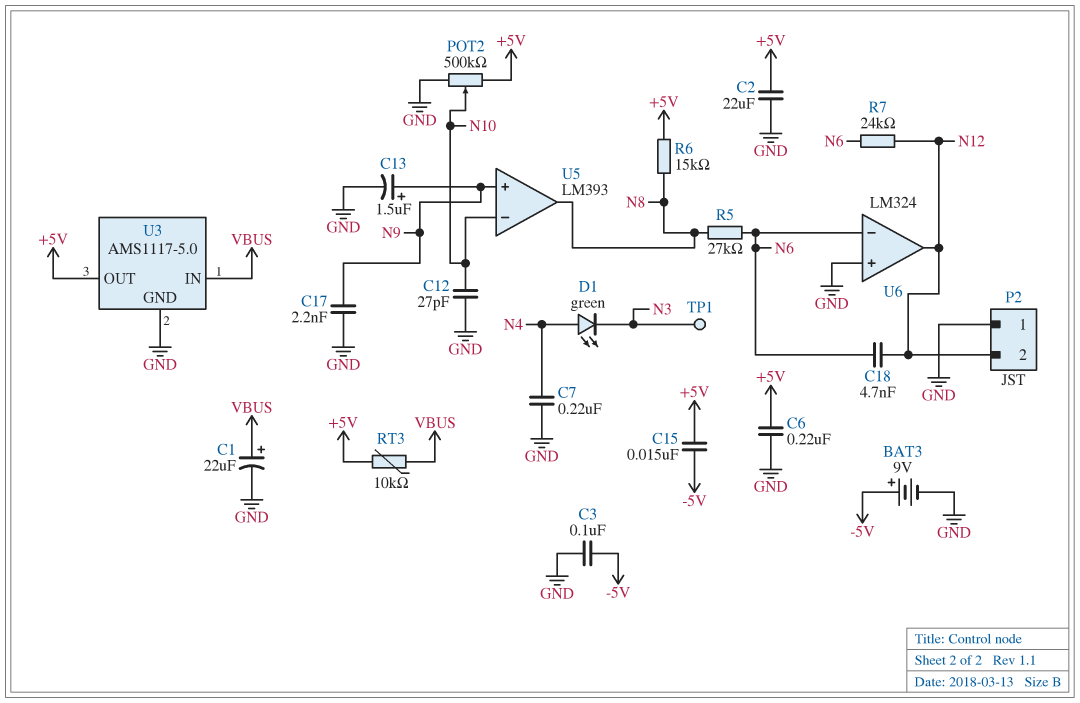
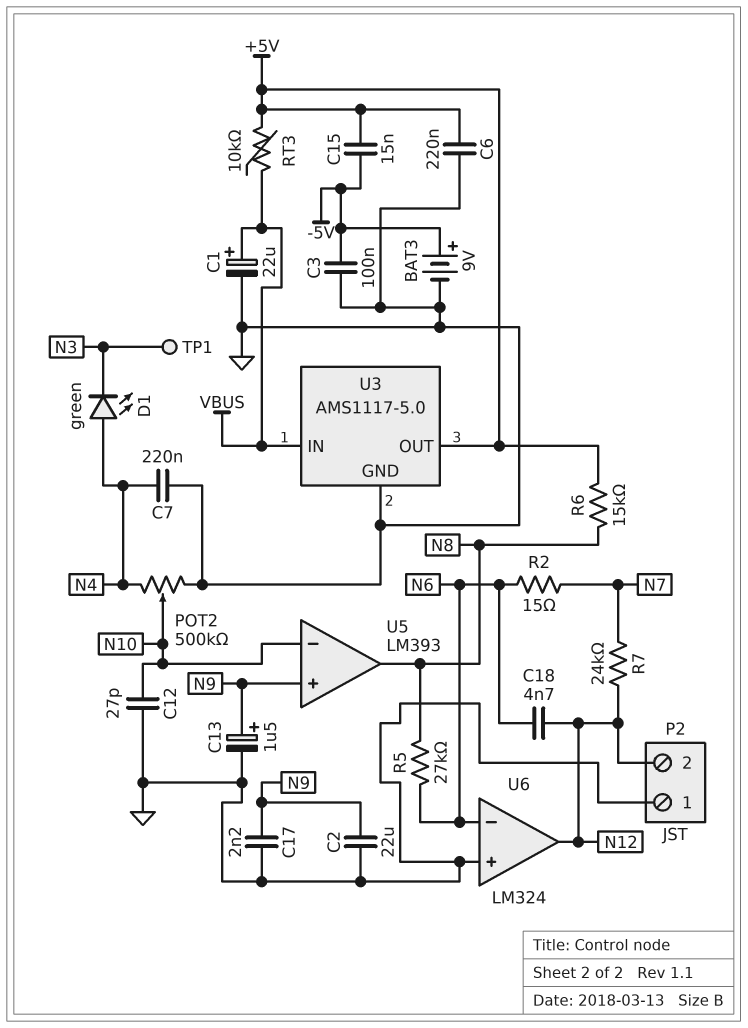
C2: 22uF (+5V, GND) -> 22uF (GND, N9)
POT2: 500k (+5V, GND, wiper N10) -> 500k (GND, N4, wiper N10)
R2: none -> 15 (N6, N7)
R7: 24k (N6, N12) -> 24k (N7, N12)

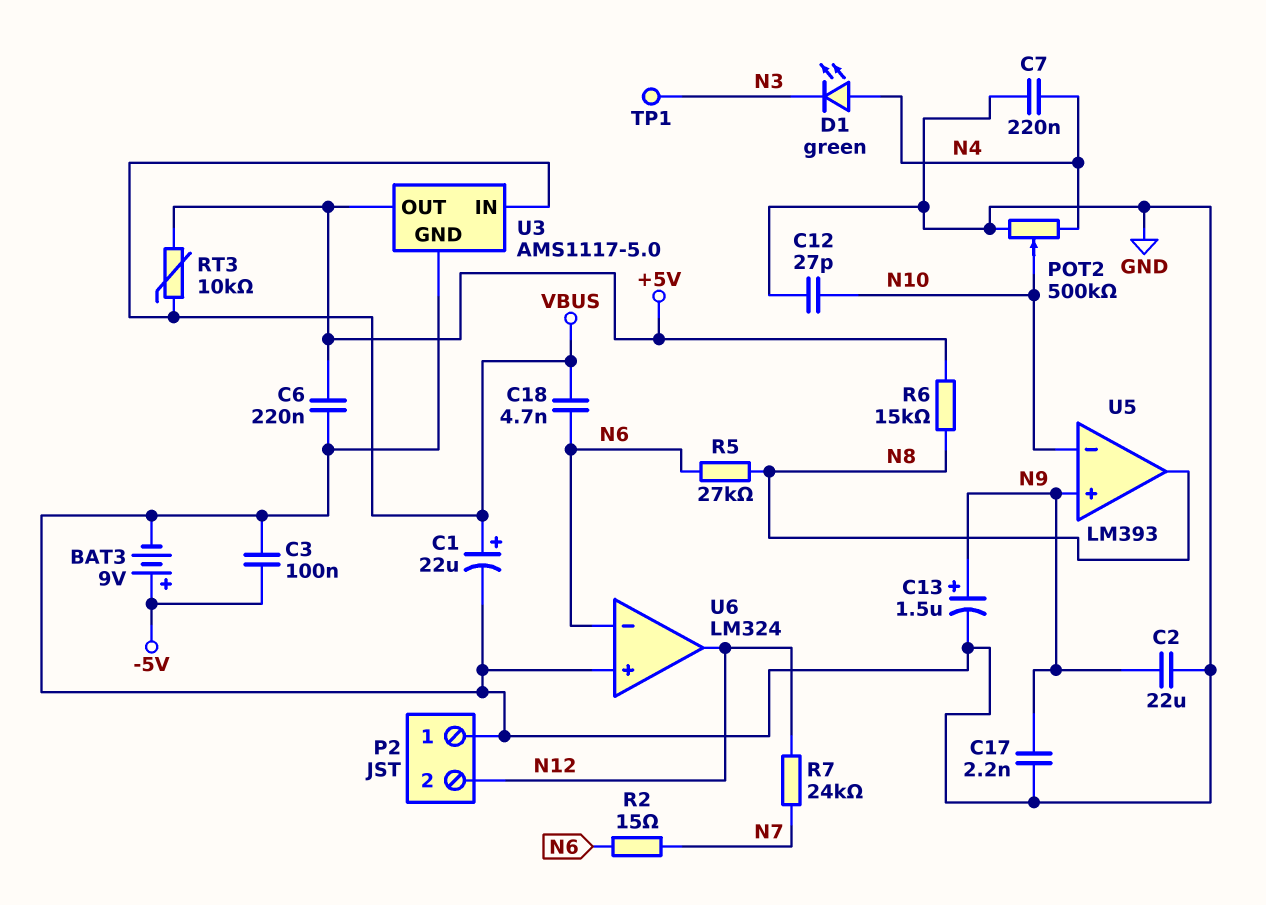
C15: 15nF (+5V, -5V) -> none
C18: 4.7nF (N6, N12) -> 4.7nF (N6, VBUS)

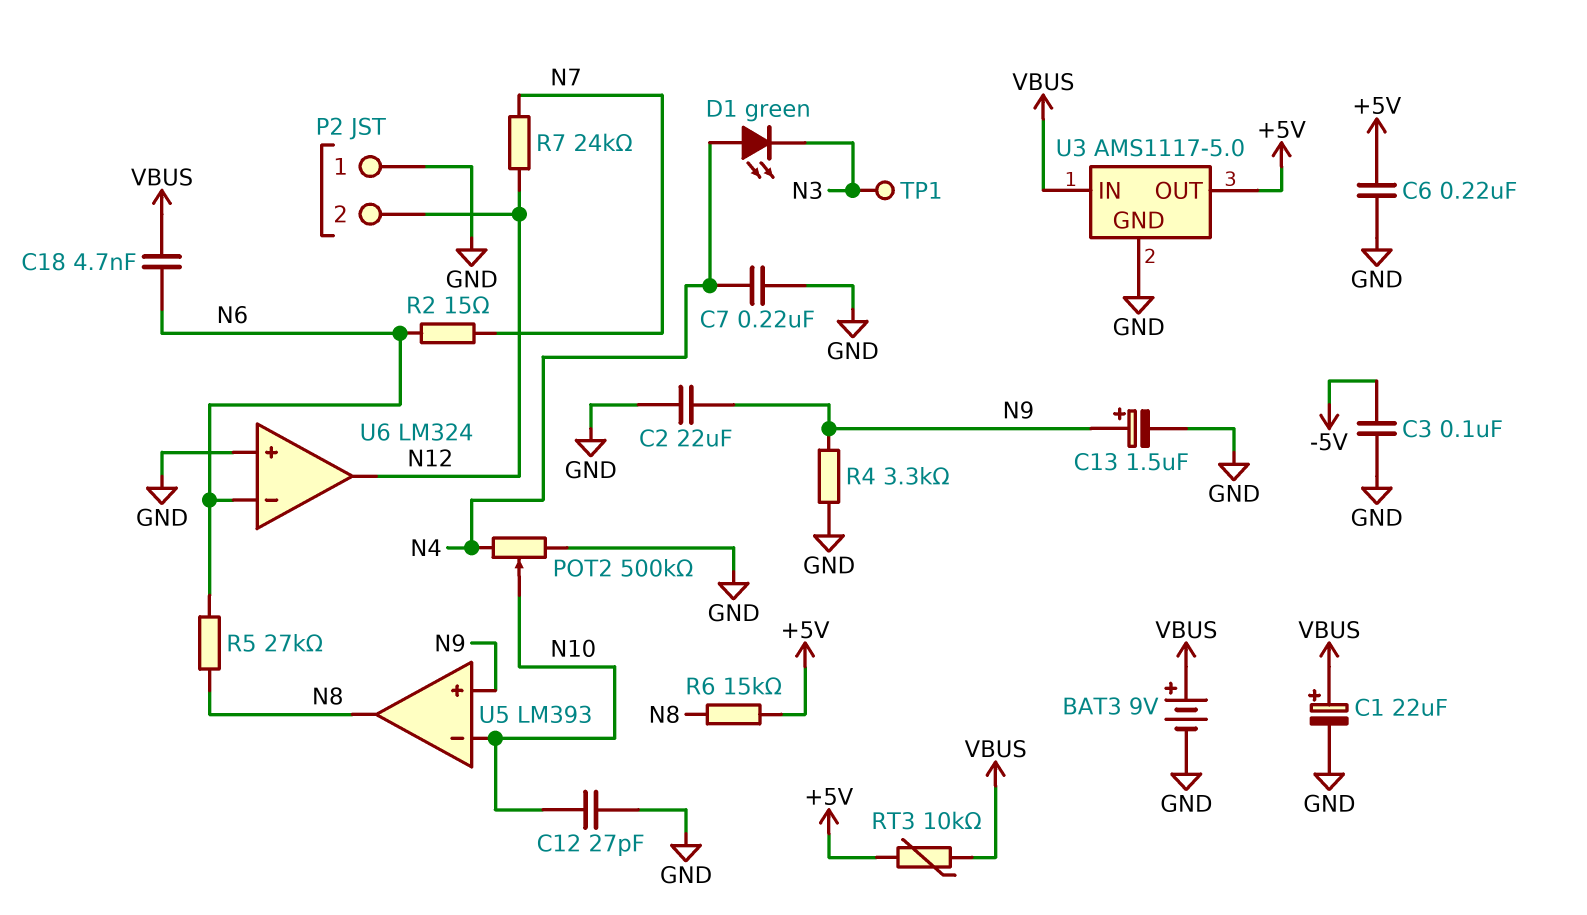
BAT3: 9V (plus -5V, minus GND) -> 9V (plus VBUS, minus GND)
C17: 2.2nF (GND, N9) -> none
R4: none -> 3.3k (GND, N9)

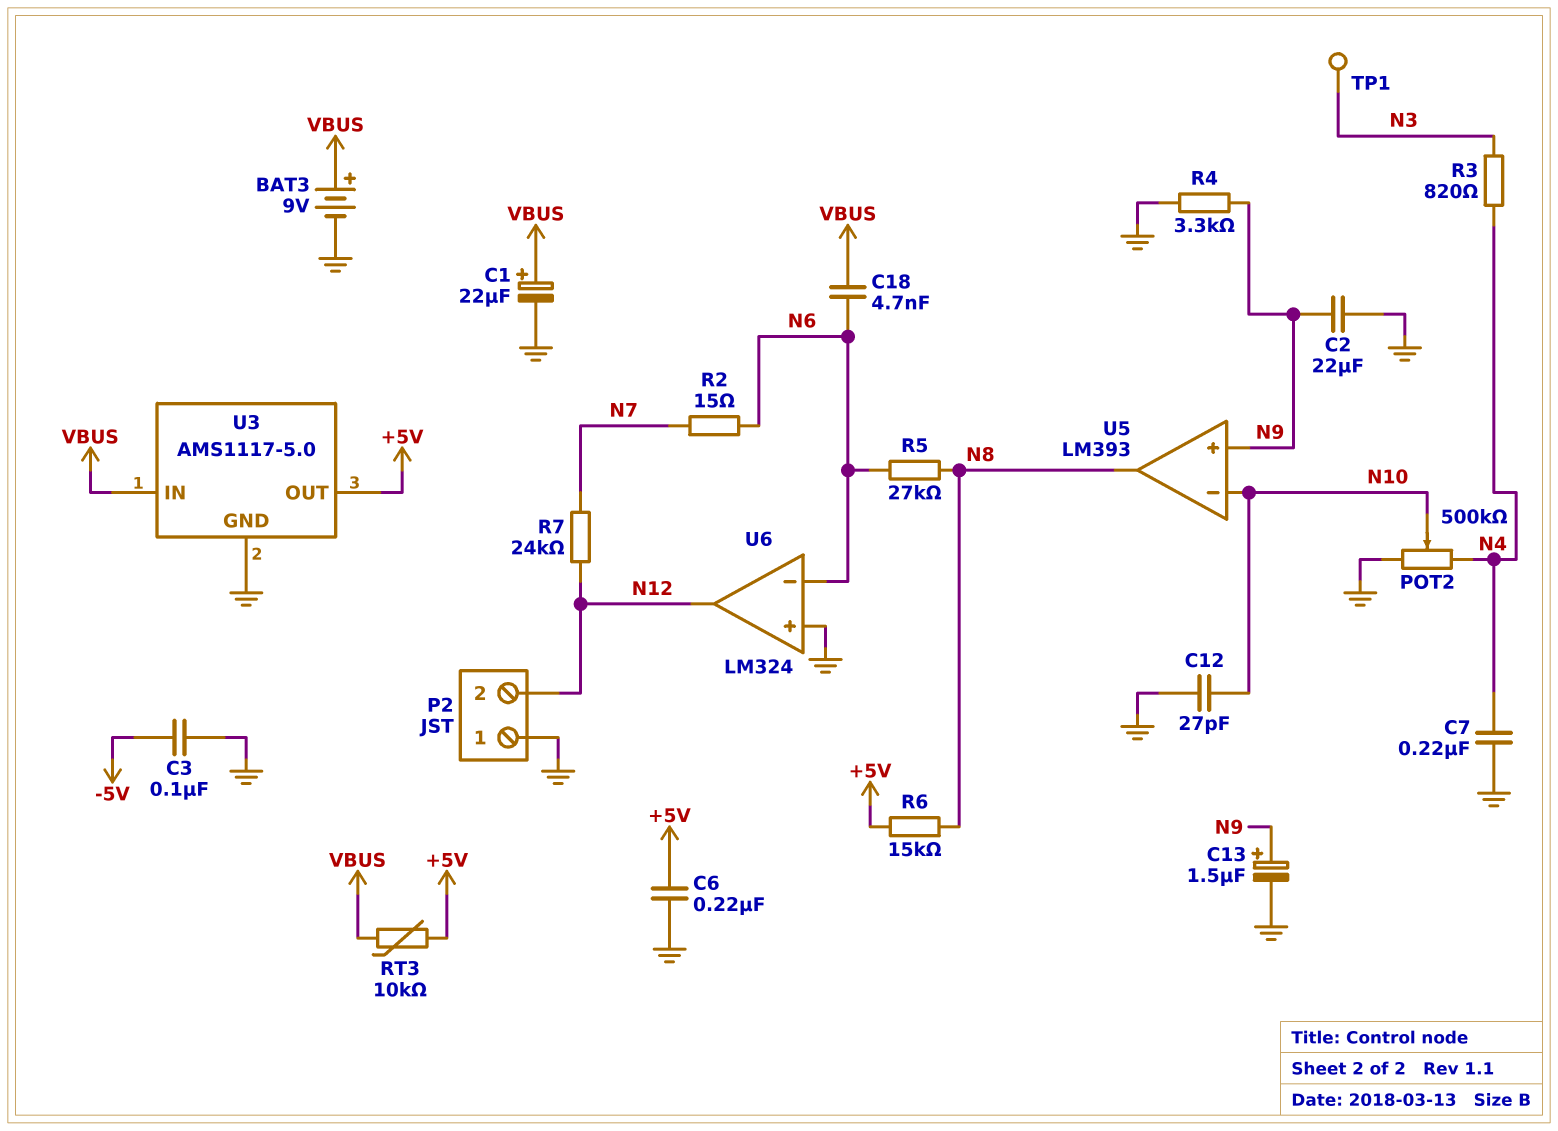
D1: LED green (A N4, K N3) -> none
R3: none -> 820 (N3, N4)

